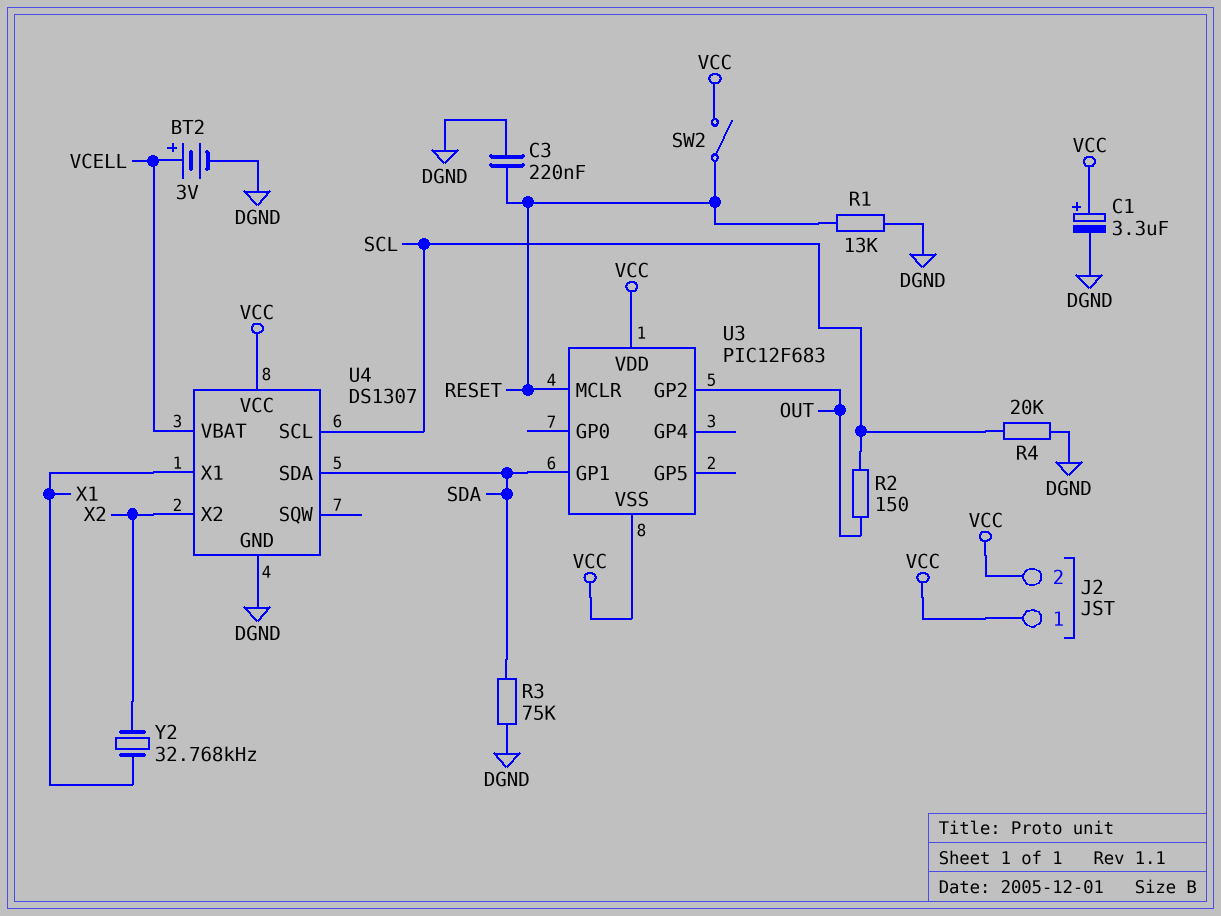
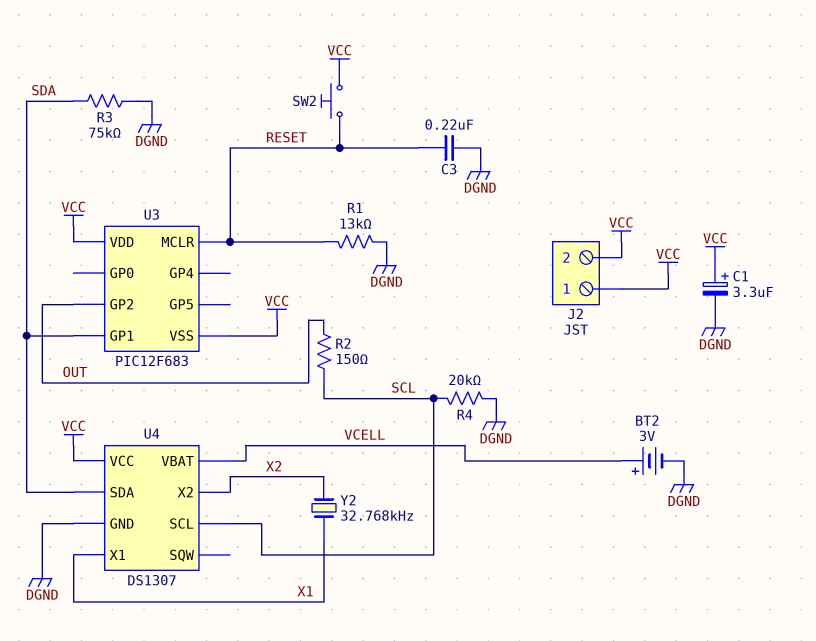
SW2: switch (RESET, VCC) -> button (RESET, VCC)

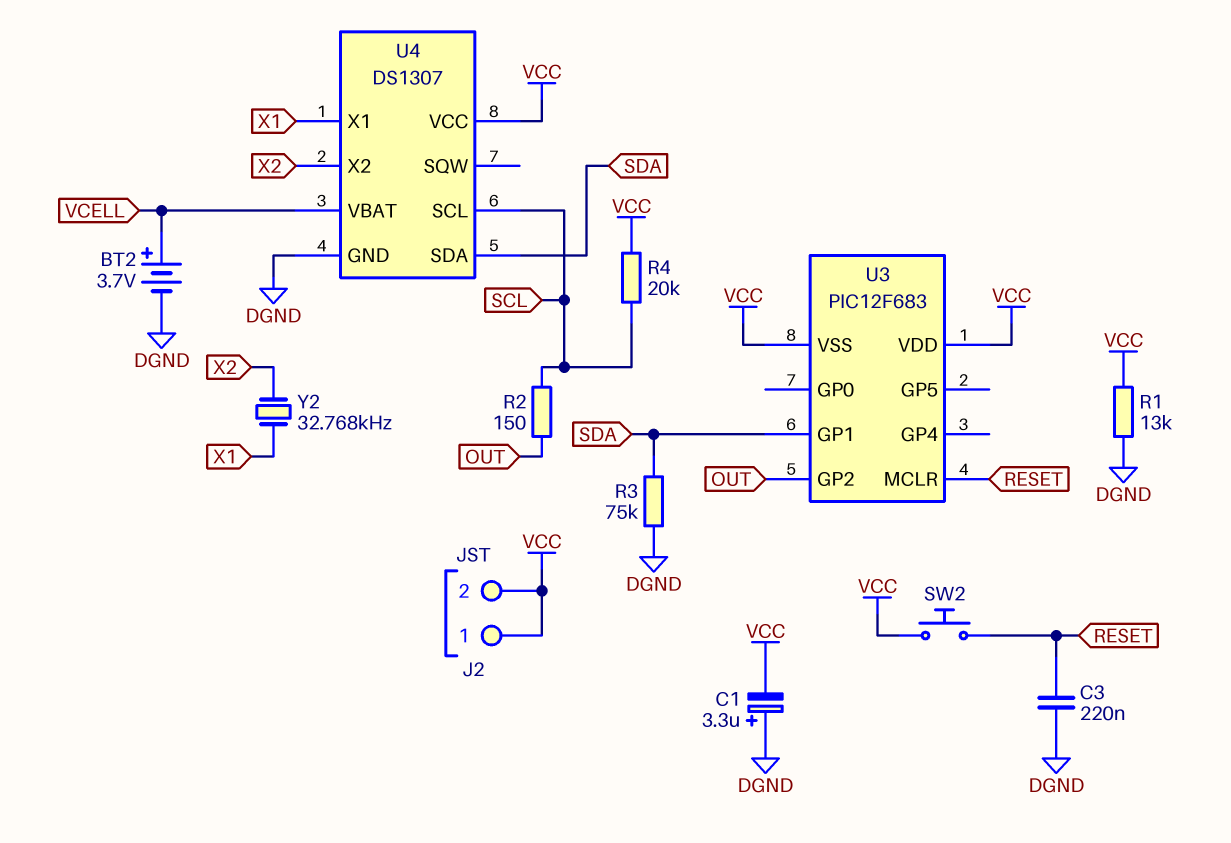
BT2: 3V (plus VCELL, minus DGND) -> 3.7V (plus VCELL, minus DGND)
C1: 3.3uF (plus VCC, minus DGND) -> 3.3uF (plus DGND, minus VCC)
R1: 13k (DGND, RESET) -> 13k (DGND, VCC)
R4: 20k (DGND, SCL) -> 20k (SCL, VCC)

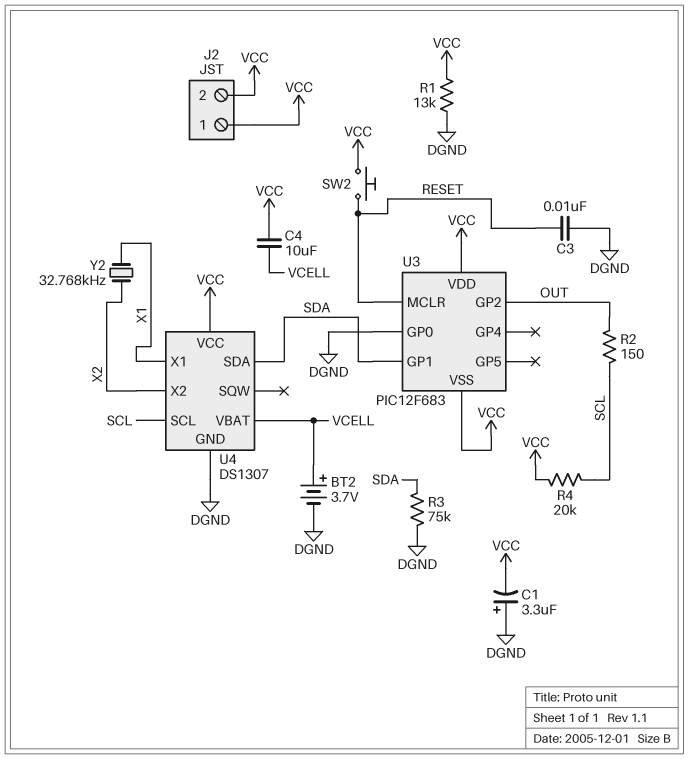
C3: 220nF (DGND, RESET) -> 10nF (DGND, RESET)
C4: none -> 10uF (VCC, VCELL)
U3 pin GP0: none -> DGND

